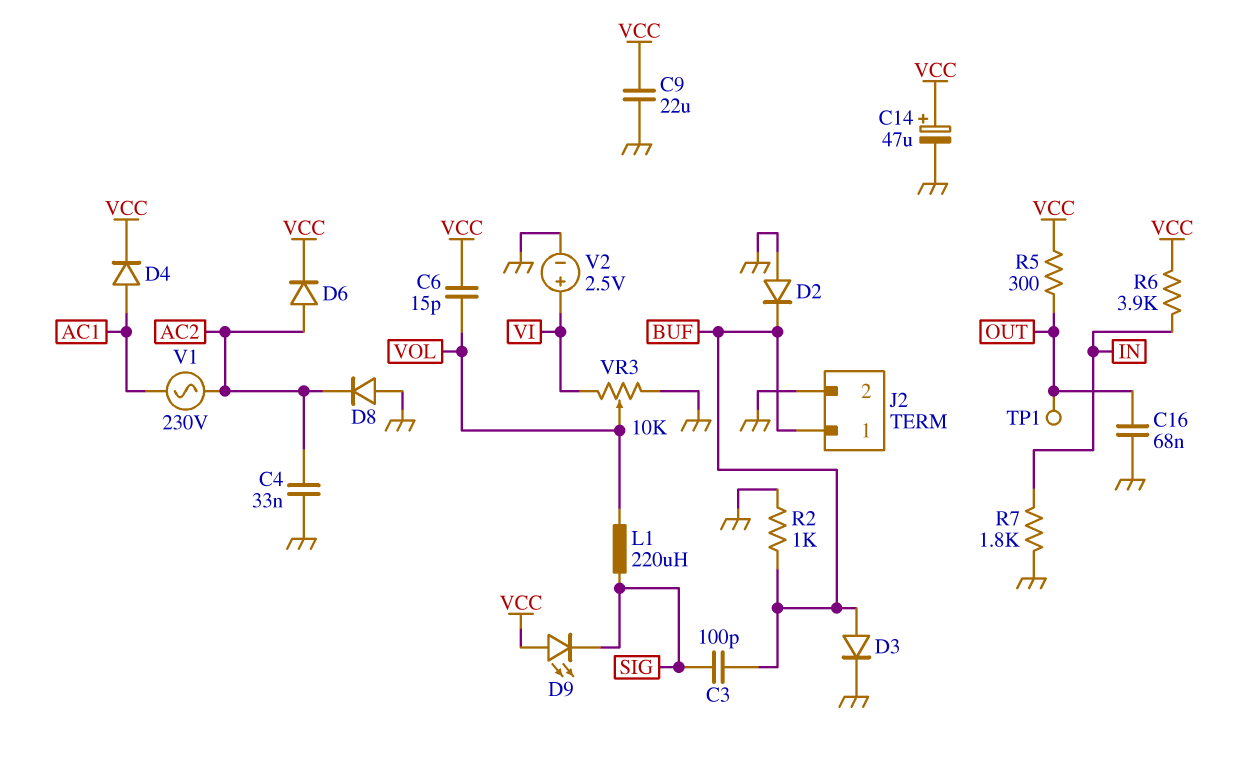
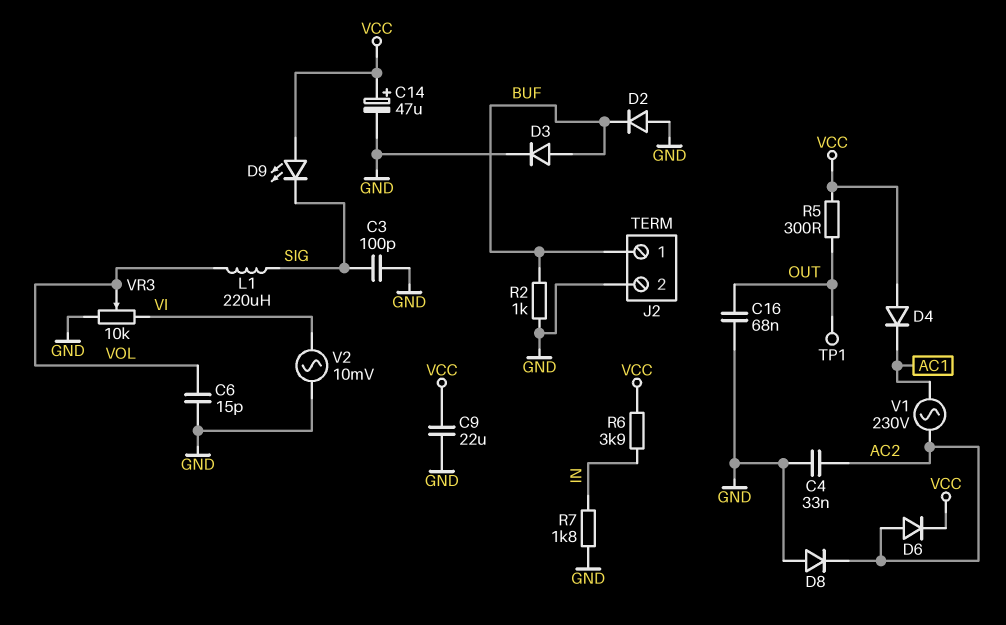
C3: 100pF (BUF, SIG) -> 100pF (GND, SIG)
C6: 15pF (VCC, VOL) -> 15pF (GND, VOL)
D4: diode (A AC1, K VCC) -> diode (A VCC, K AC1)
V2: 2.5V (plus VI, minus GND) -> AC 10mV (GND, VI)

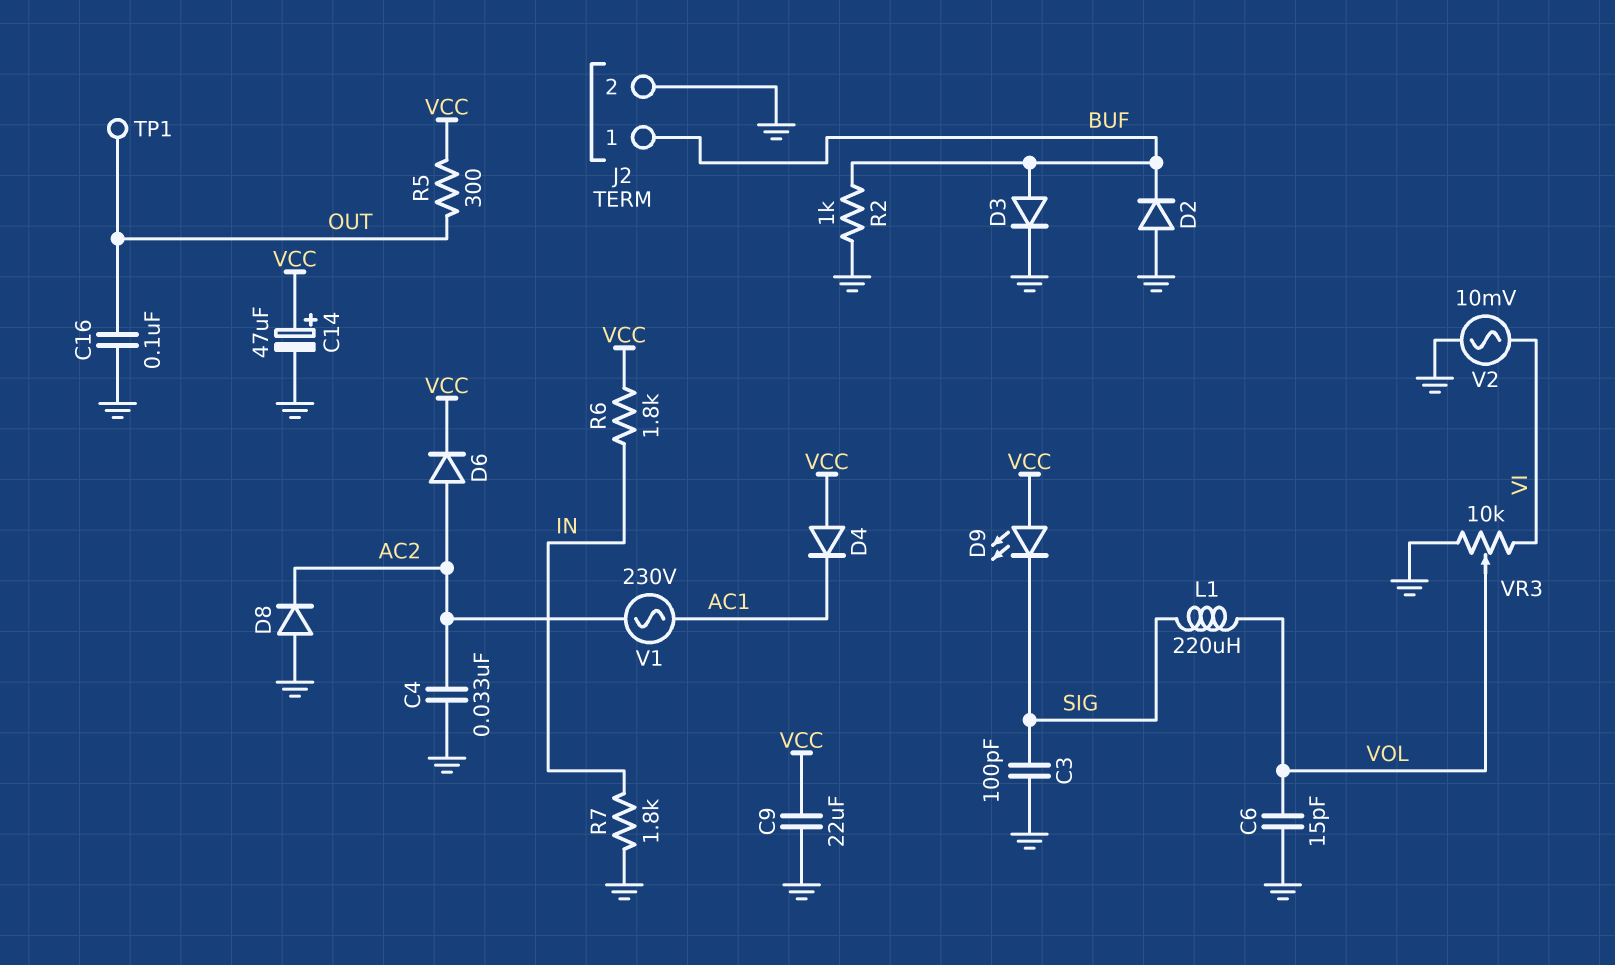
C16: 68nF (GND, OUT) -> 100nF (GND, OUT)
R6: 3.9k (IN, VCC) -> 1.8k (IN, VCC)

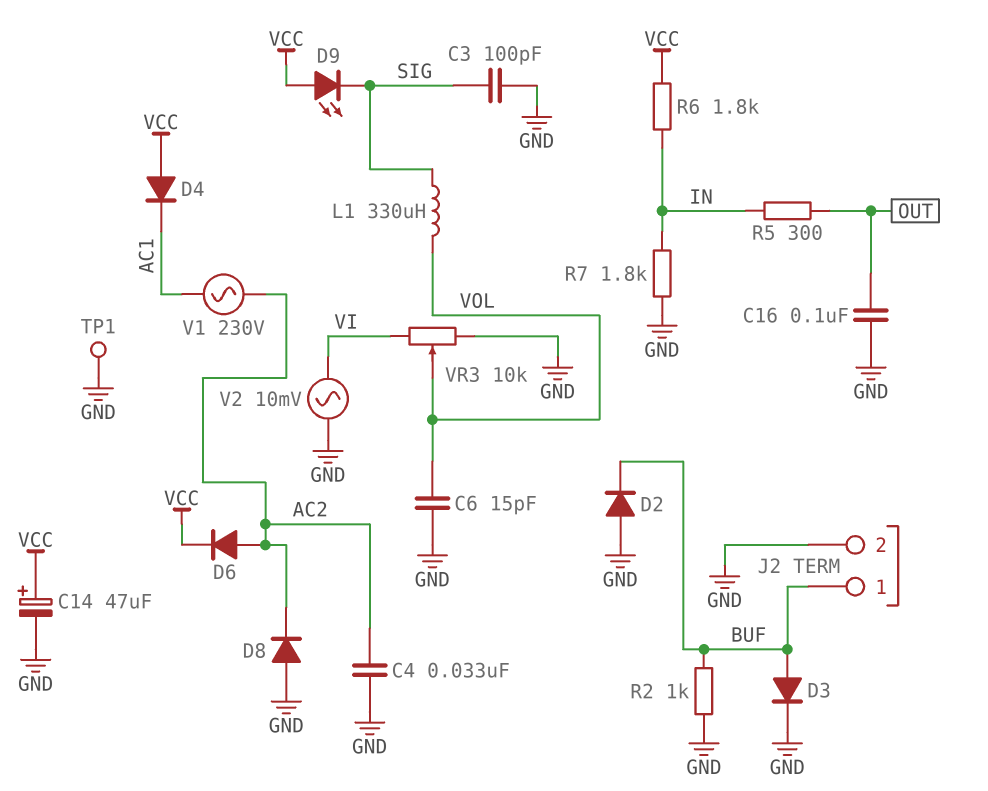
C9: 22uF (GND, VCC) -> none
L1: 220uH (SIG, VOL) -> 330uH (SIG, VOL)
R5: 300 (OUT, VCC) -> 300 (IN, OUT)
TP1: test point (OUT) -> test point (GND)

